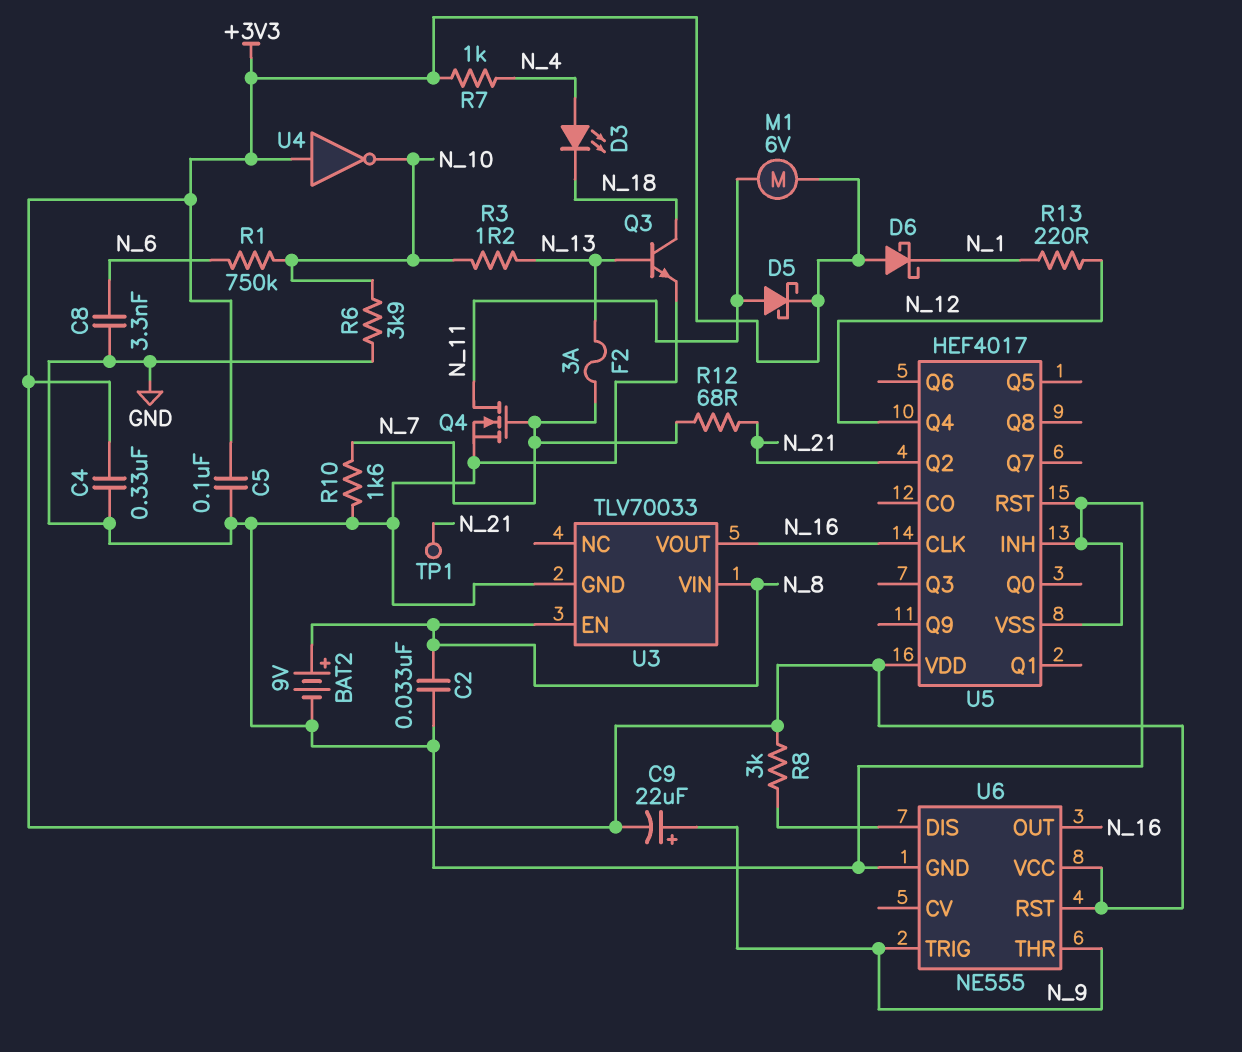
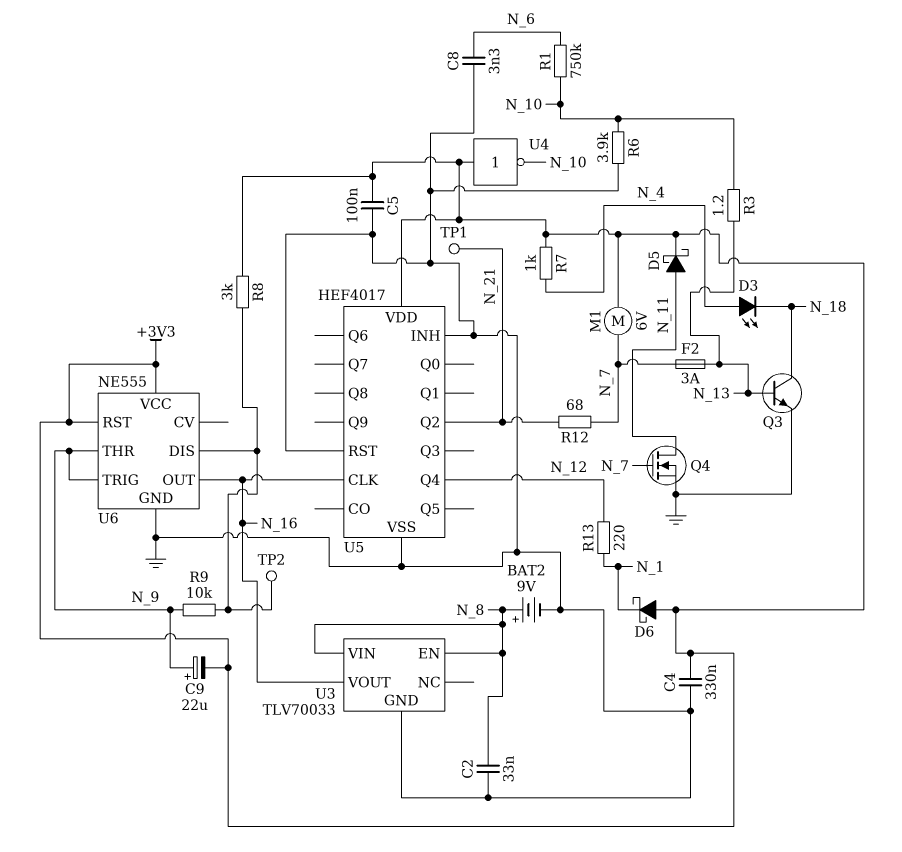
M1: motor 6V (+3V3, N_11) -> motor 6V (+3V3, N_7)
R9: none -> 10k (N_9, U6/DIS)
R10: 1.6k (GND, N_7) -> none
TP2: none -> test point (U6/DIS)

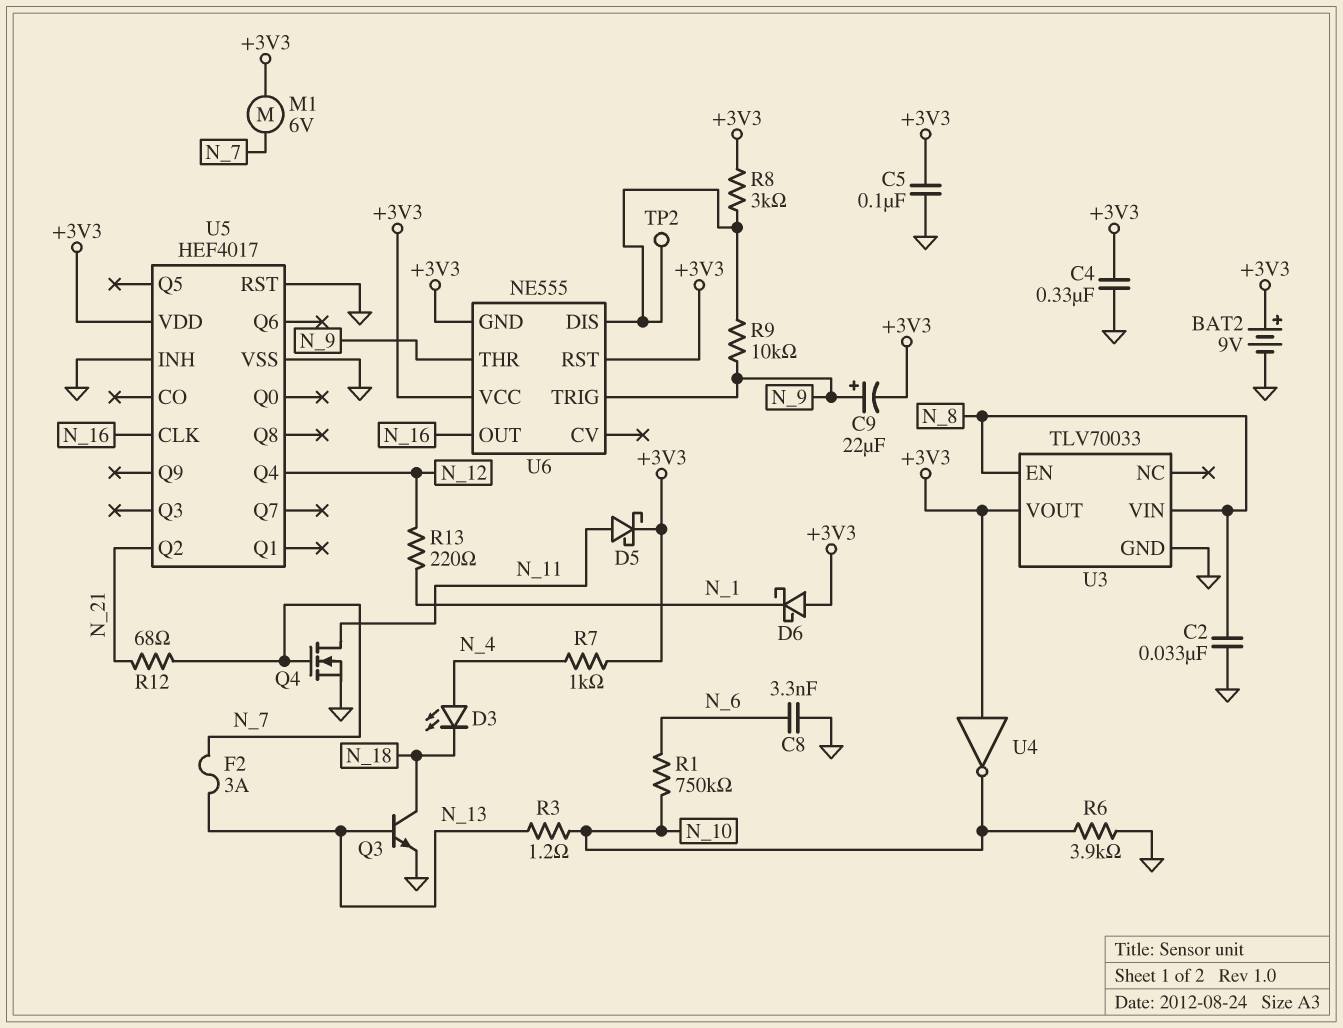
BAT2: 9V (plus N_8, minus GND) -> 9V (plus +3V3, minus GND)
TP1: test point (N_21) -> none
U3 pin VOUT: N_16 -> +3V3
U6 pin GND: GND -> +3V3

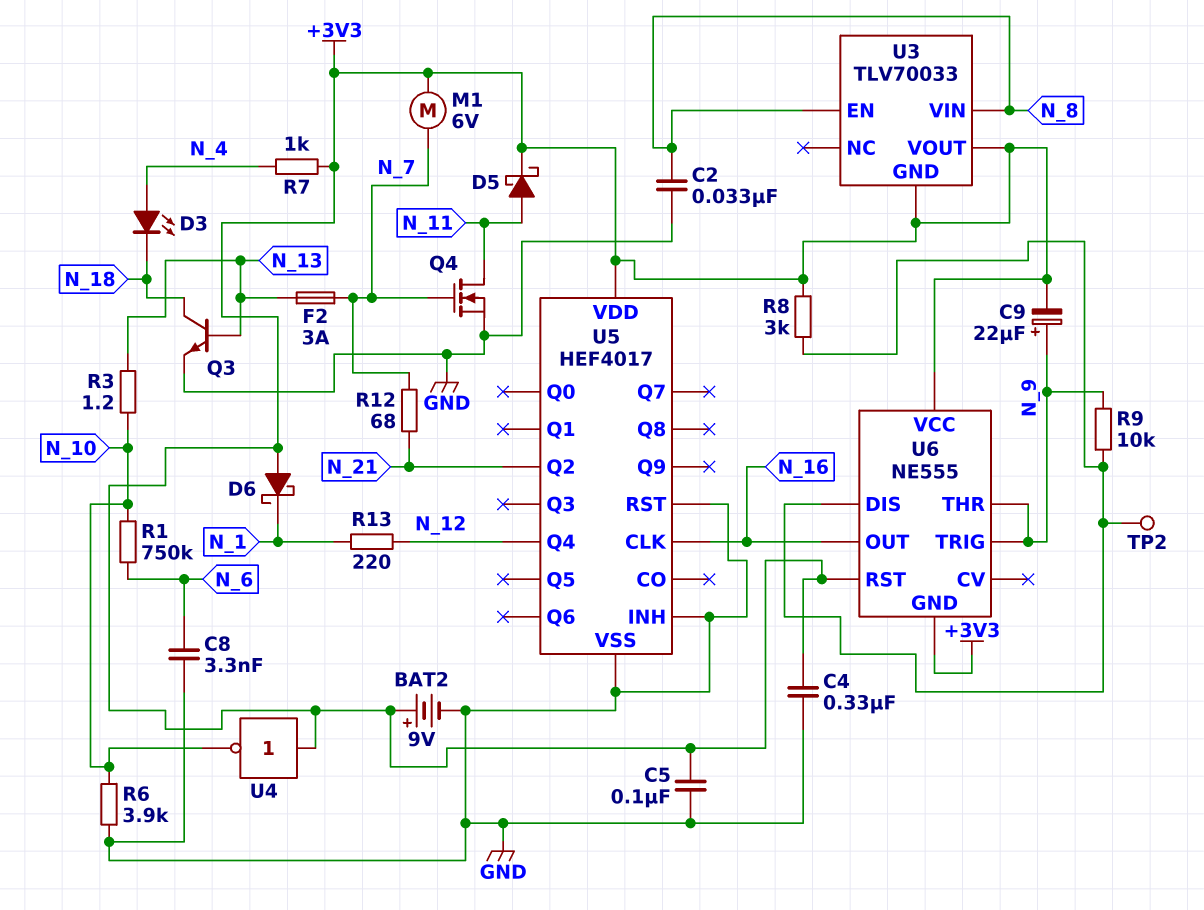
U3 pin GND: GND -> +3V3

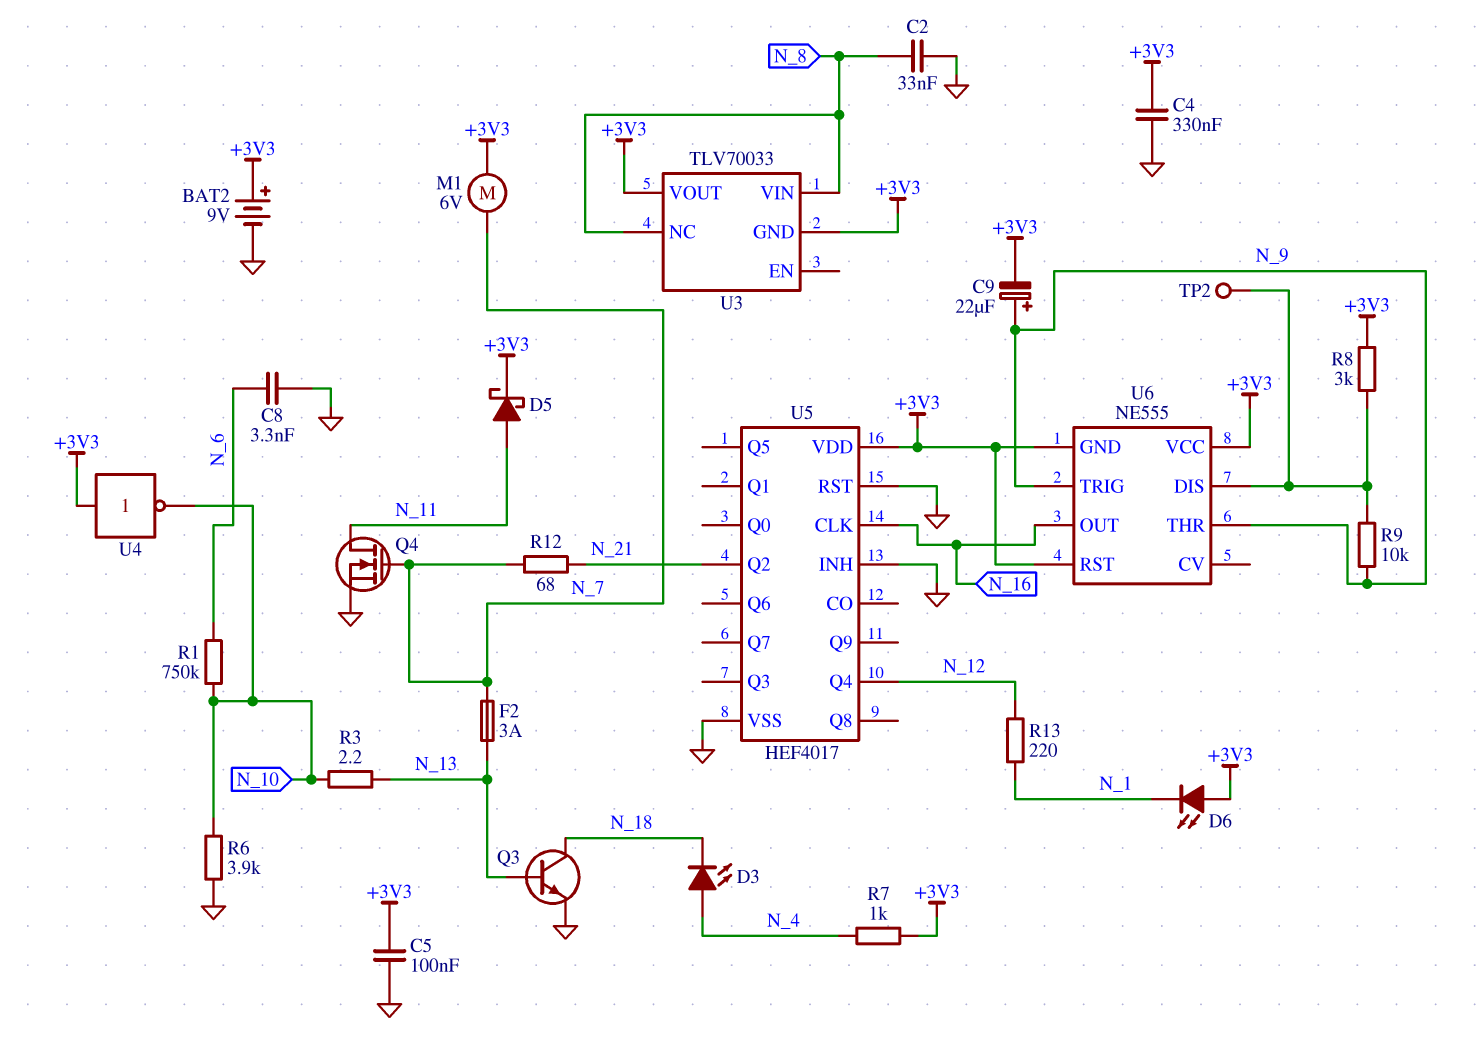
D6: schottky (A +3V3, K N_1) -> LED (A +3V3, K N_1)
R3: 1.2 (N_10, N_13) -> 2.2 (N_10, N_13)
U3 pin EN: N_8 -> none
U3 pin NC: none -> N_8

